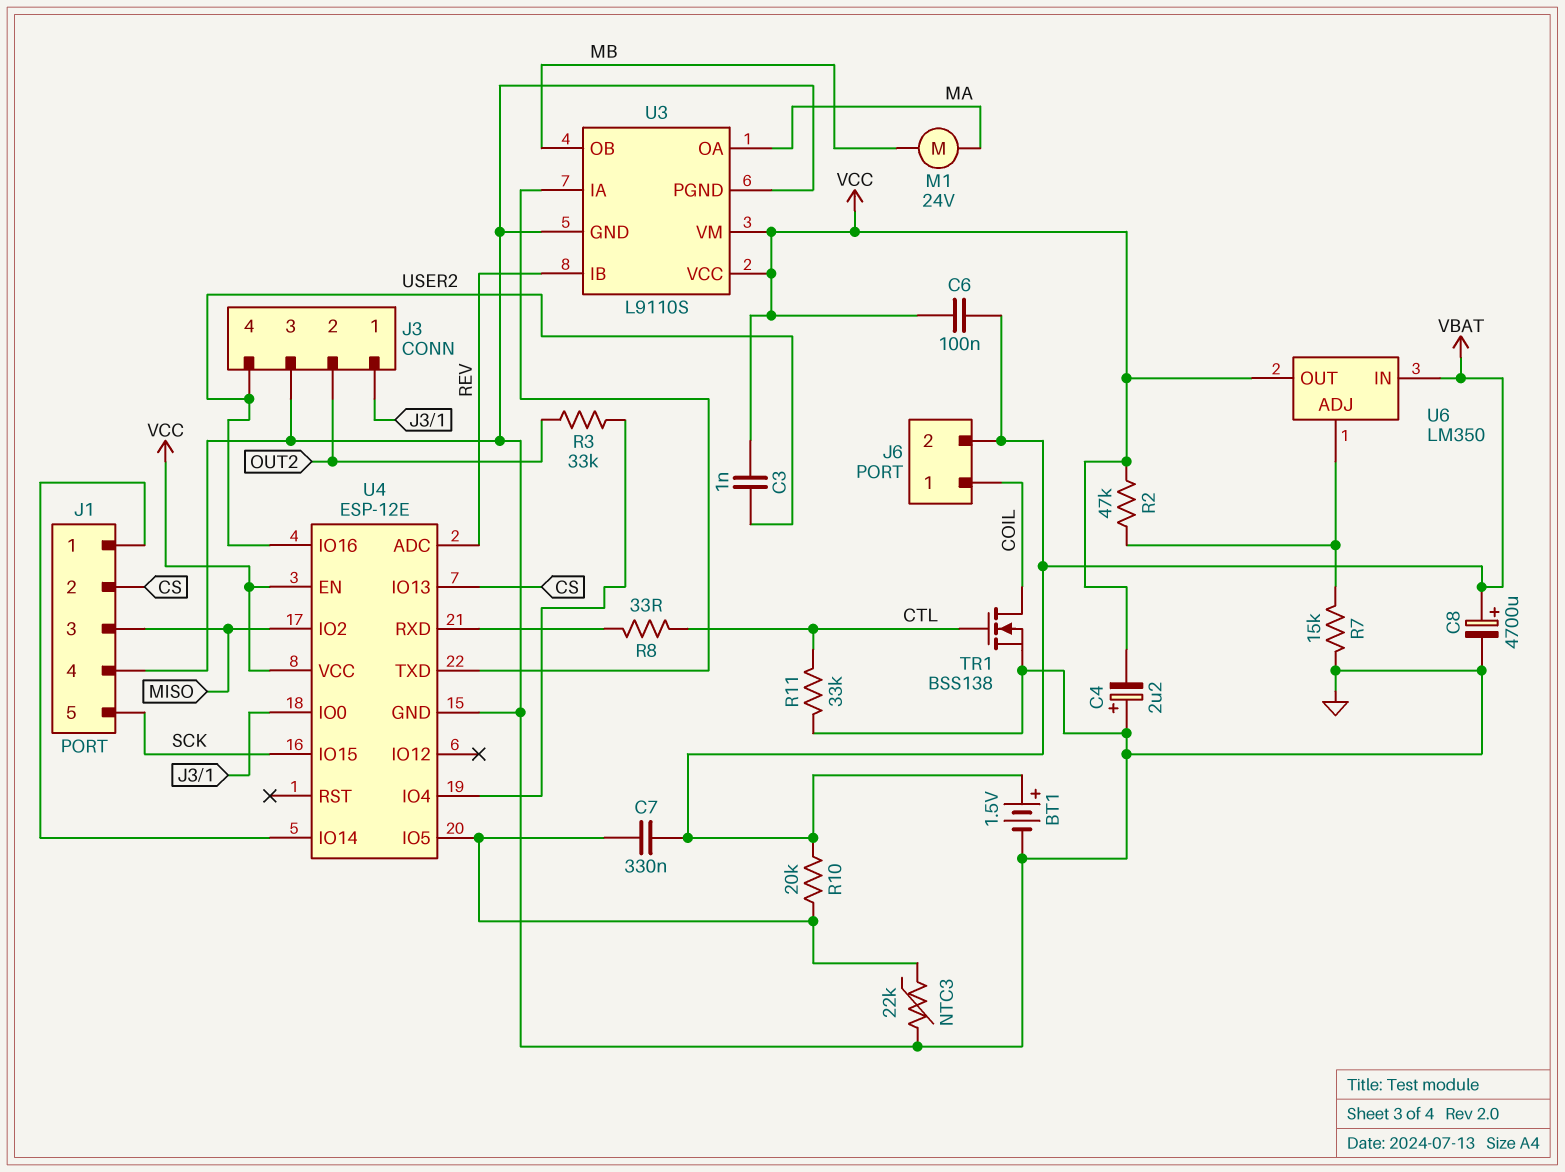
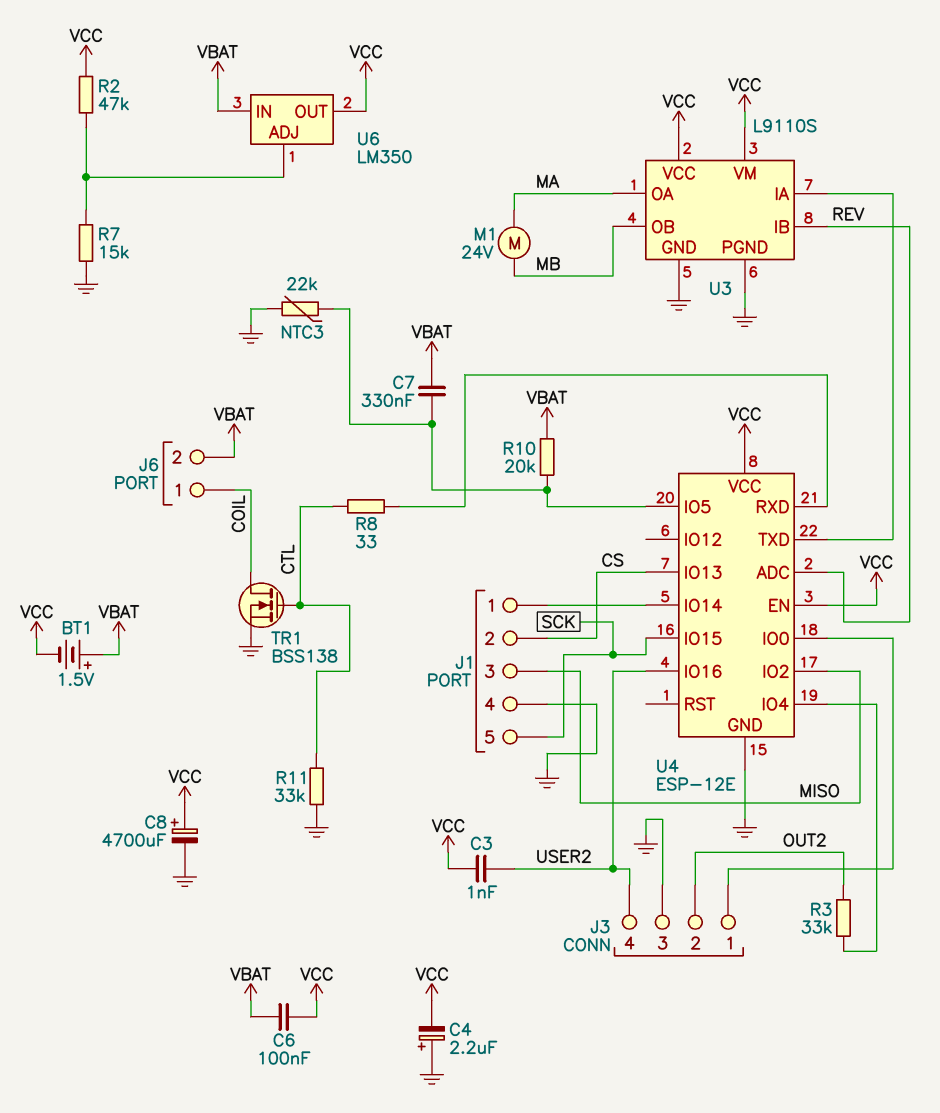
BT1: 1.5V (plus VBAT, minus GND) -> 1.5V (plus VBAT, minus VCC)
C8: 4700uF (plus VBAT, minus GND) -> 4700uF (plus VCC, minus GND)

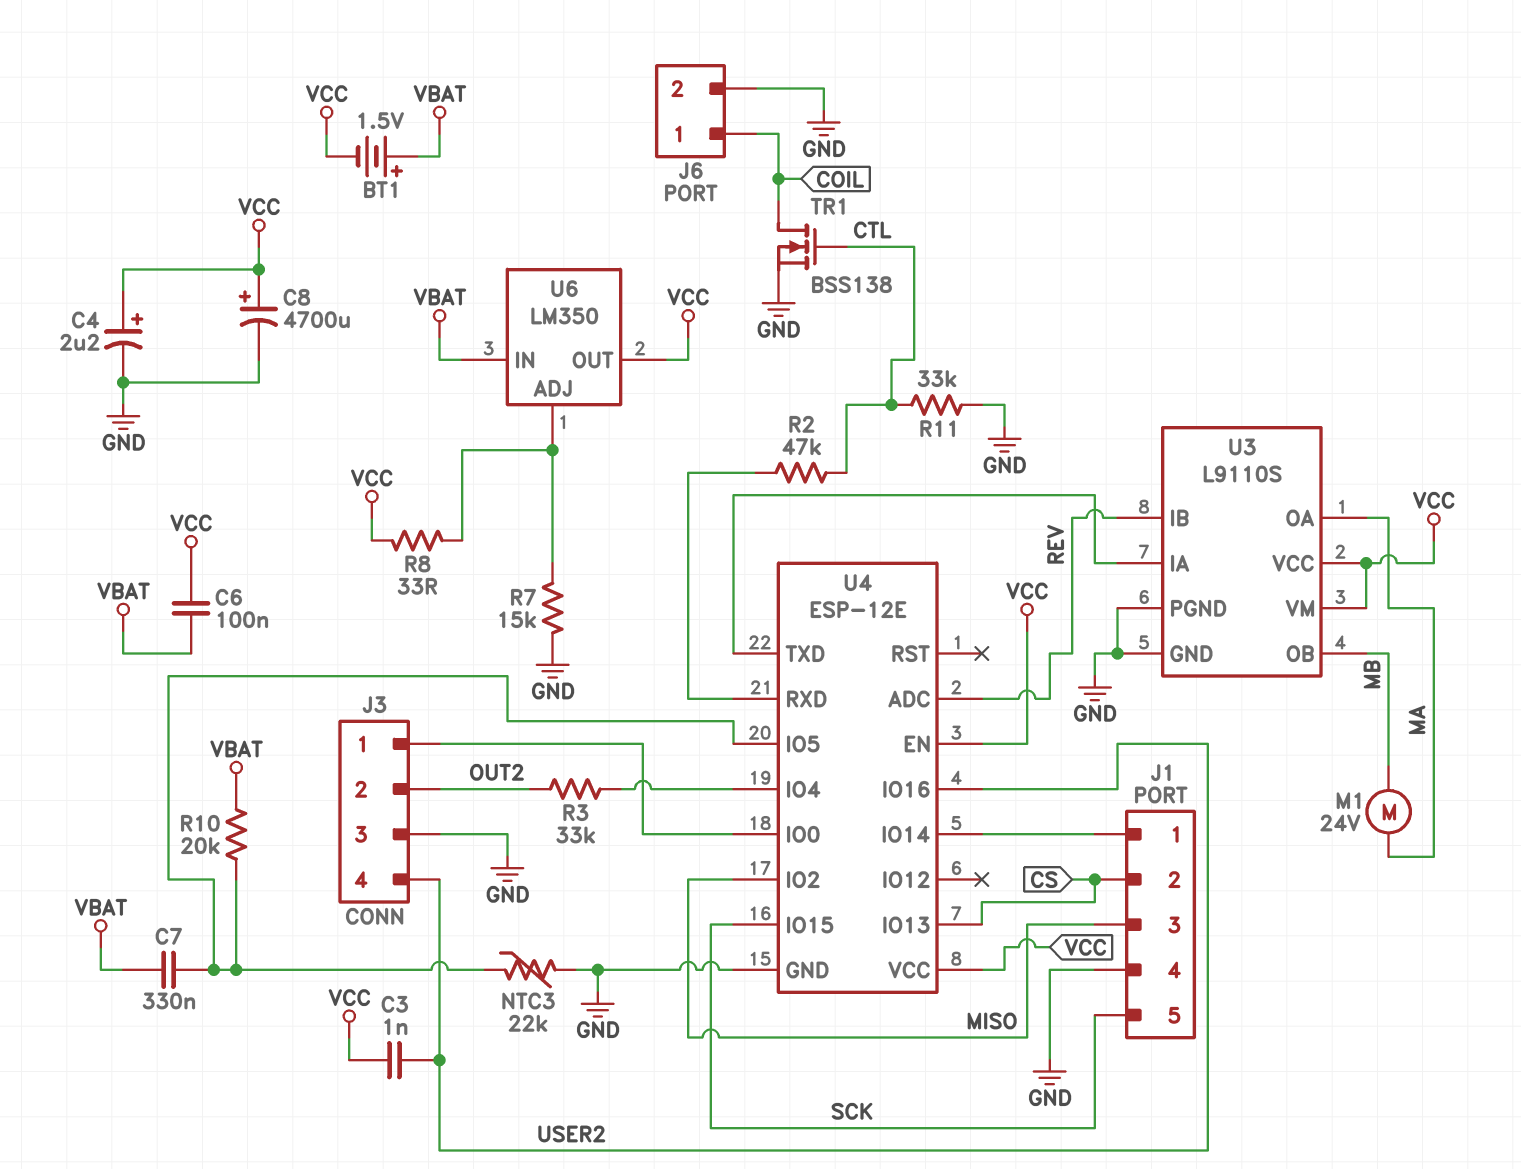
C4: 2.2uF (plus GND, minus VCC) -> 2.2uF (plus VCC, minus GND)
J6 pin 2: VBAT -> GND
R2: 47k (U6/ADJ, VCC) -> 47k (CTL, U4/RXD)
R8: 33 (CTL, U4/RXD) -> 33 (U6/ADJ, VCC)

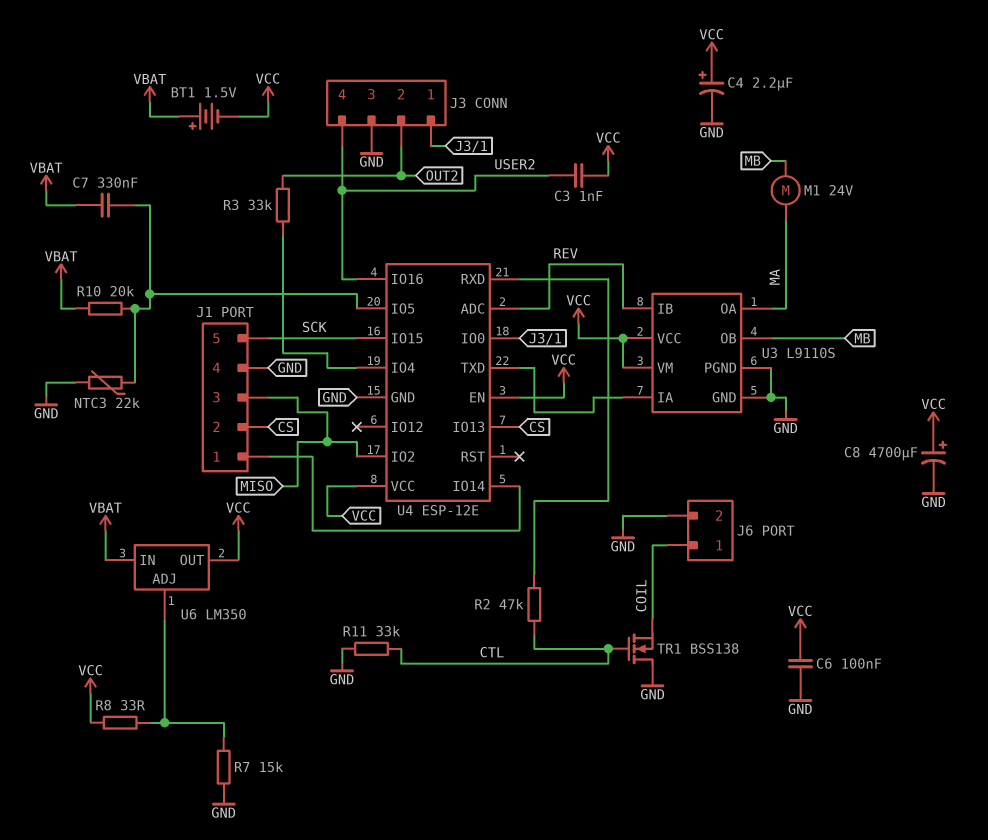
C6: 100nF (VBAT, VCC) -> 100nF (GND, VCC)
TR1: NMOS BSS138 (G CTL, D COIL, S GND) -> NMOS BSS138 (G CTL, D GND, S COIL)

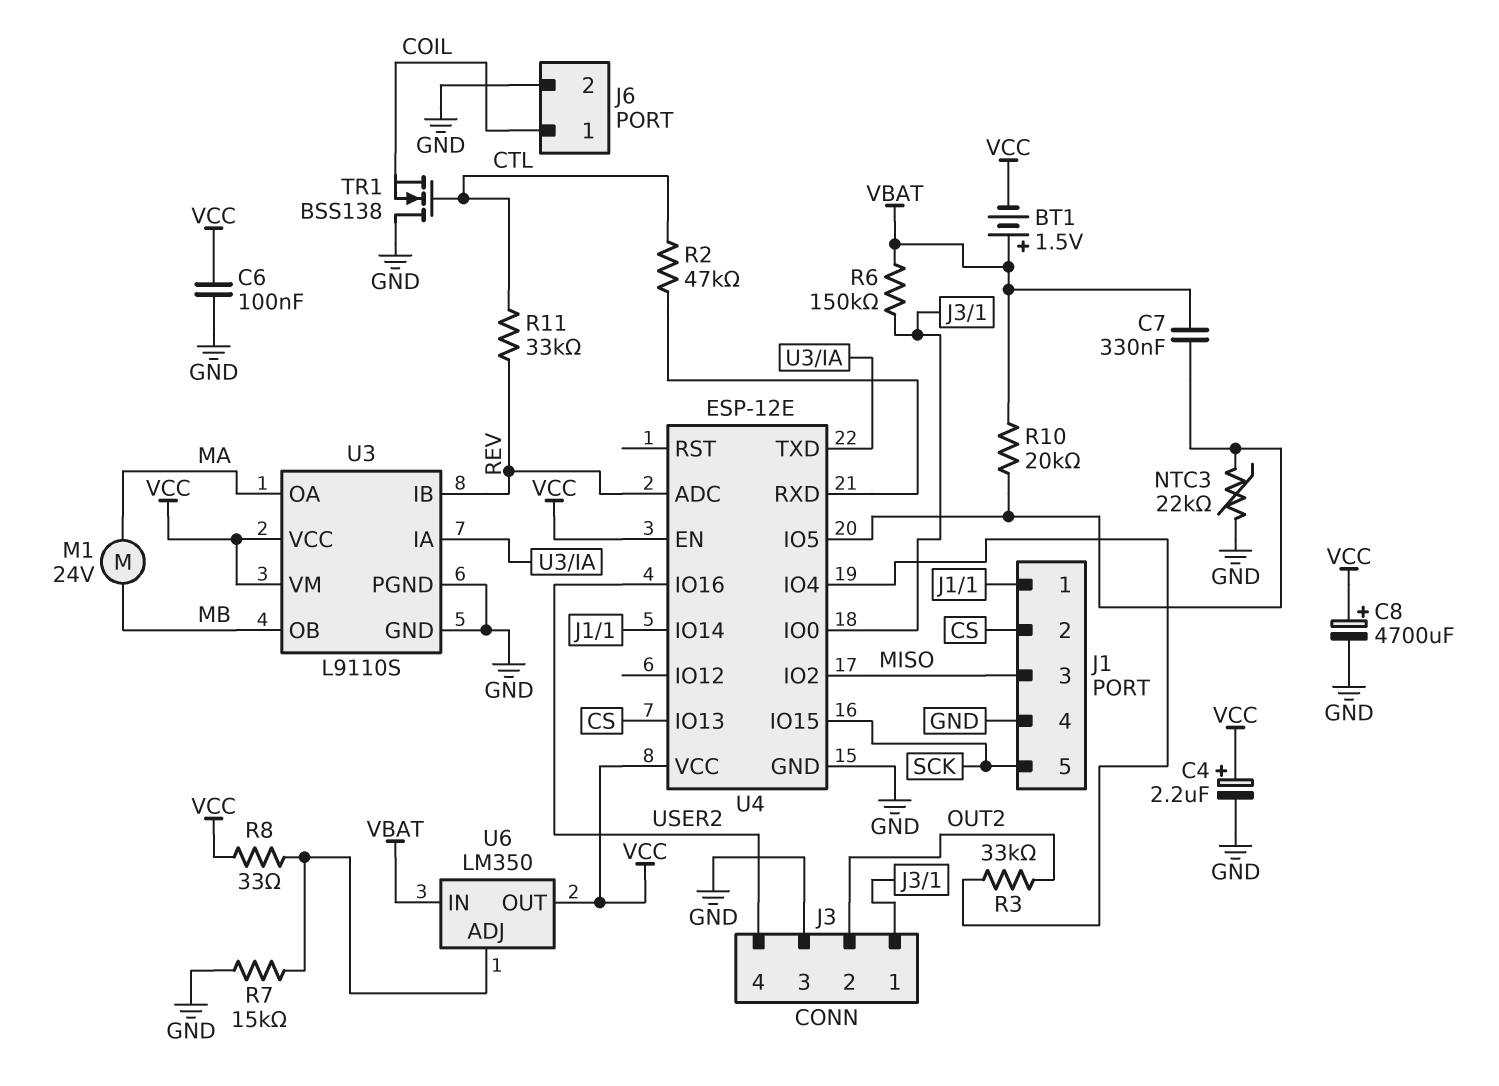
C3: 1nF (USER2, VCC) -> none
R6: none -> 150k (J3/1, VBAT)
R11: 33k (CTL, GND) -> 33k (CTL, REV)

